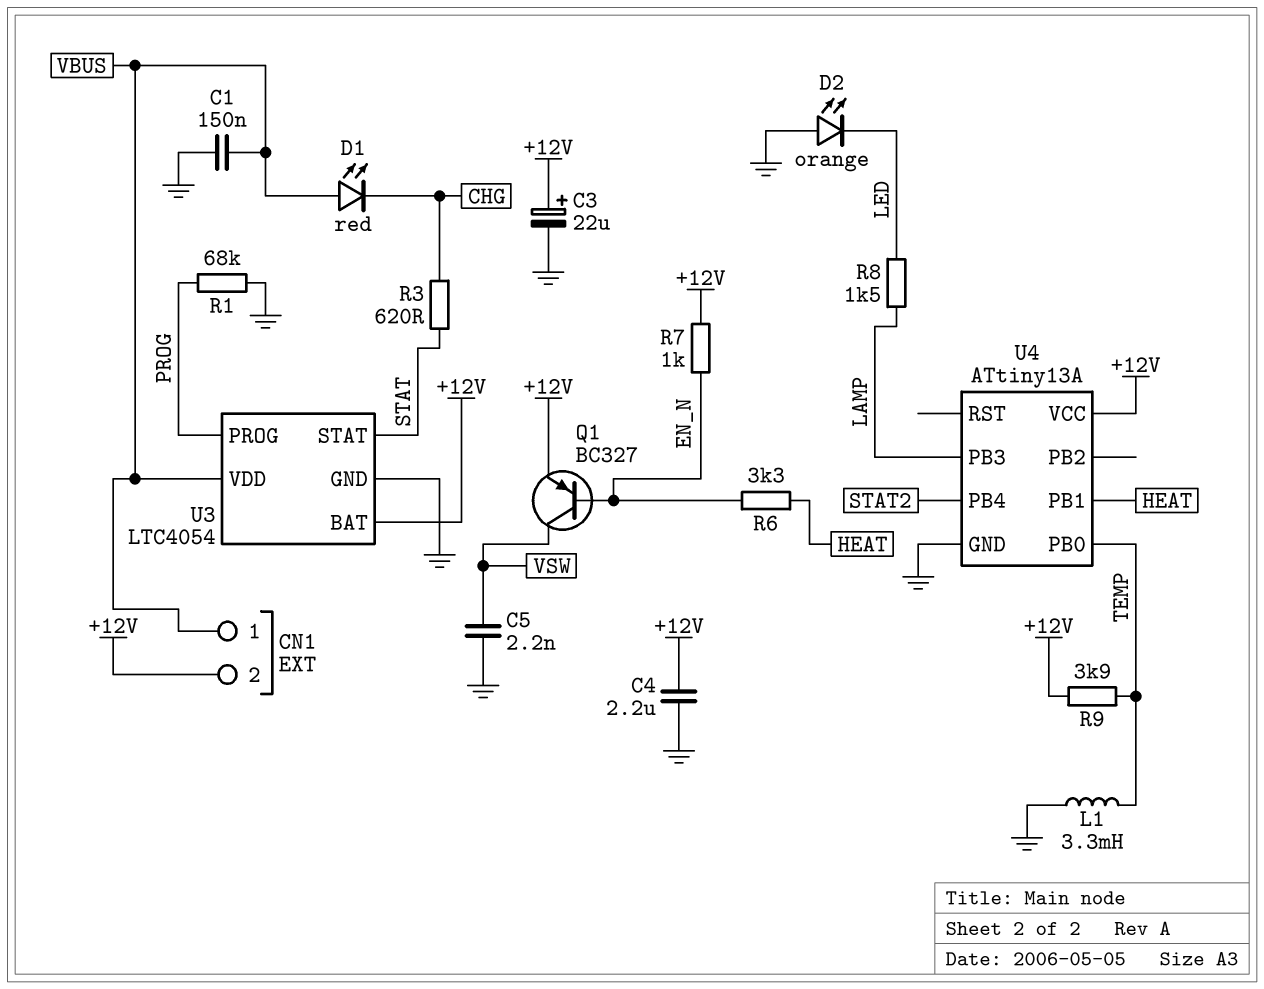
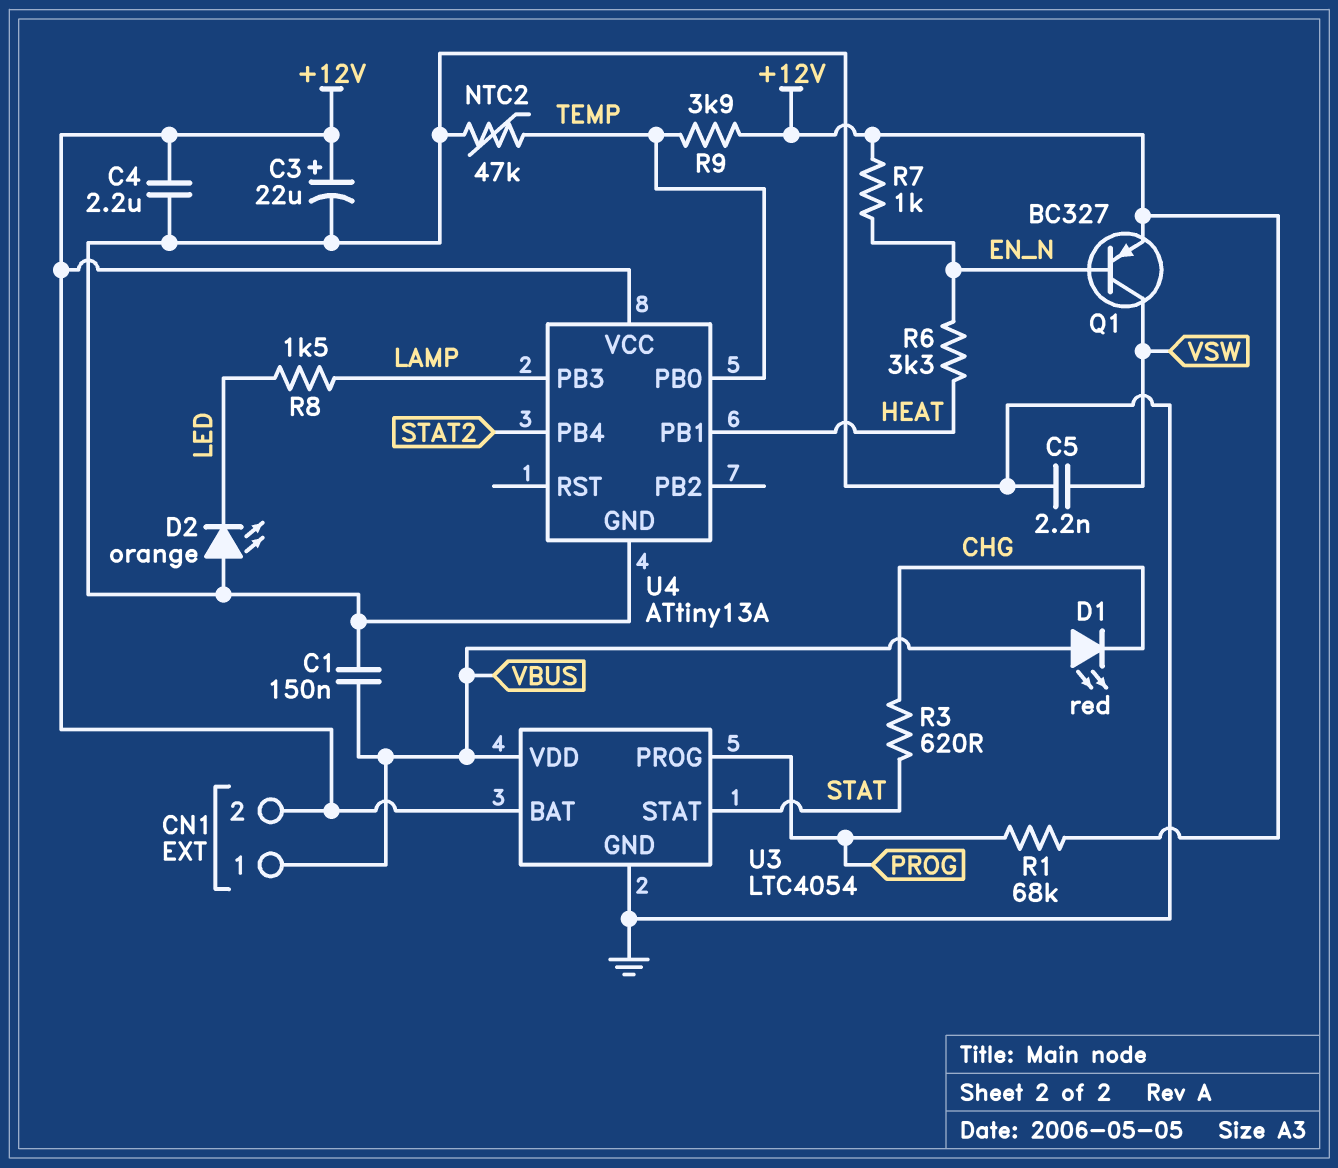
L1: 3.3mH (GND, TEMP) -> none
NTC2: none -> 47k (GND, TEMP)
R1: 68k (GND, PROG) -> 68k (+12V, PROG)

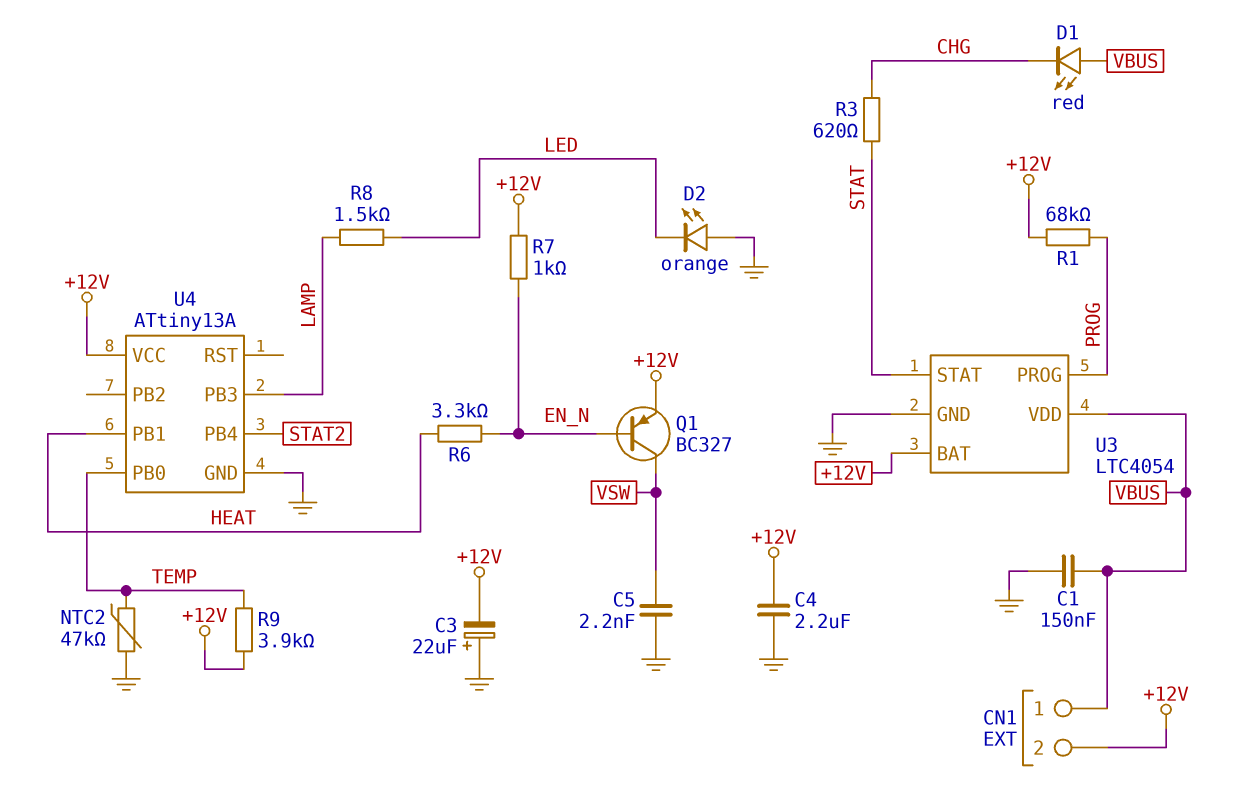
C3: 22uF (plus +12V, minus GND) -> 22uF (plus GND, minus +12V)

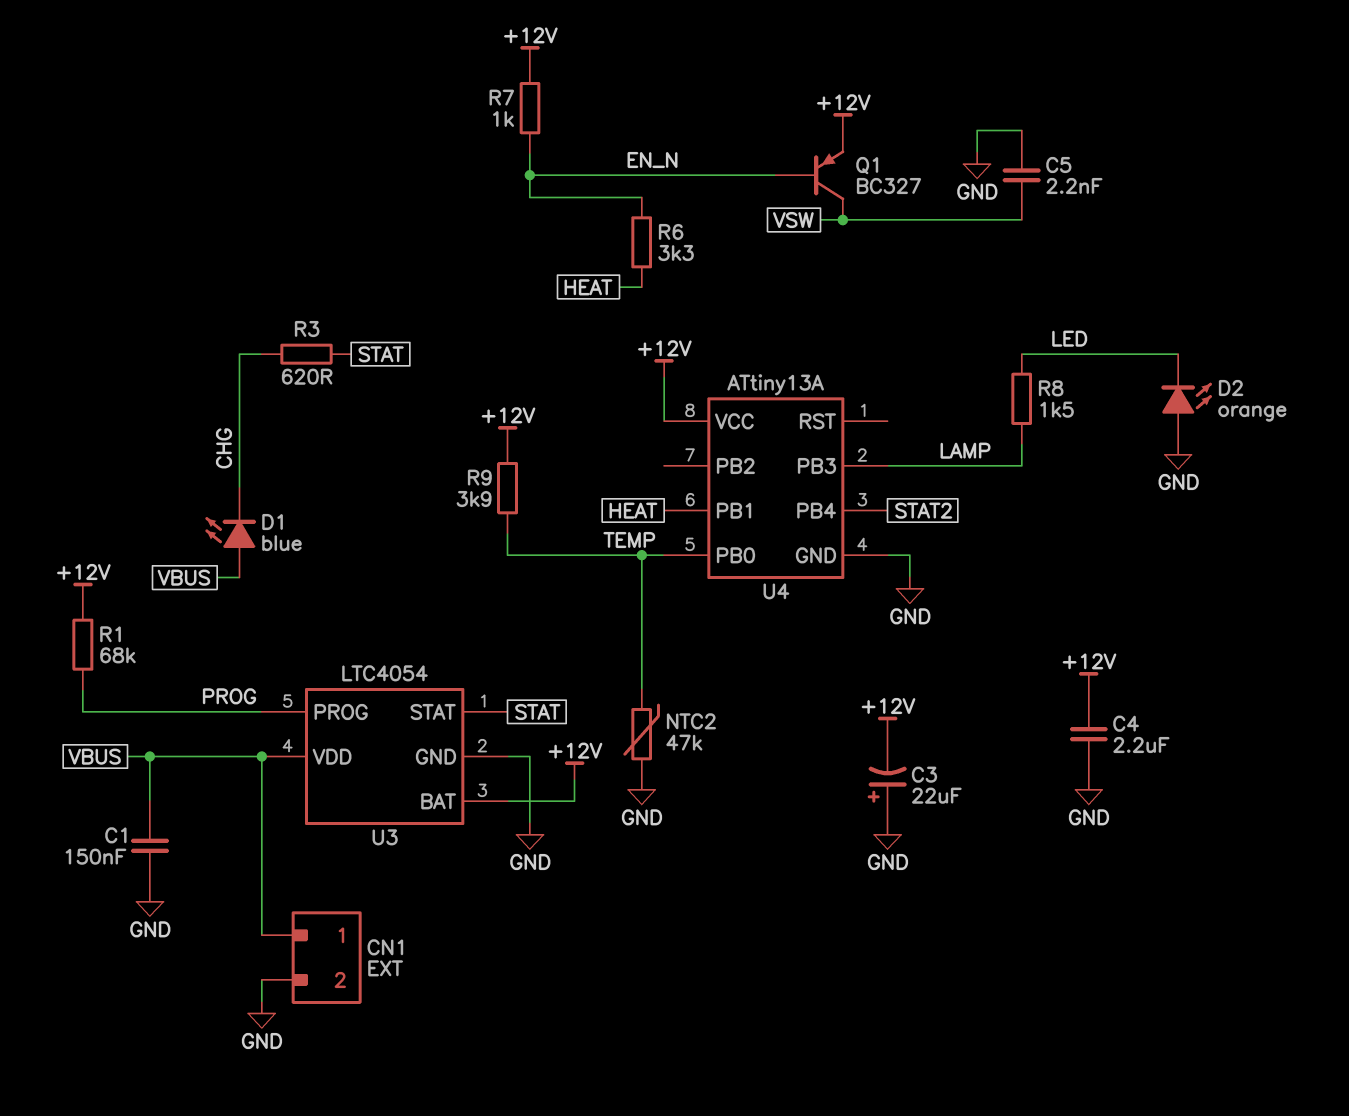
CN1 pin 2: +12V -> GND
D1: LED red (A VBUS, K CHG) -> LED blue (A VBUS, K CHG)

